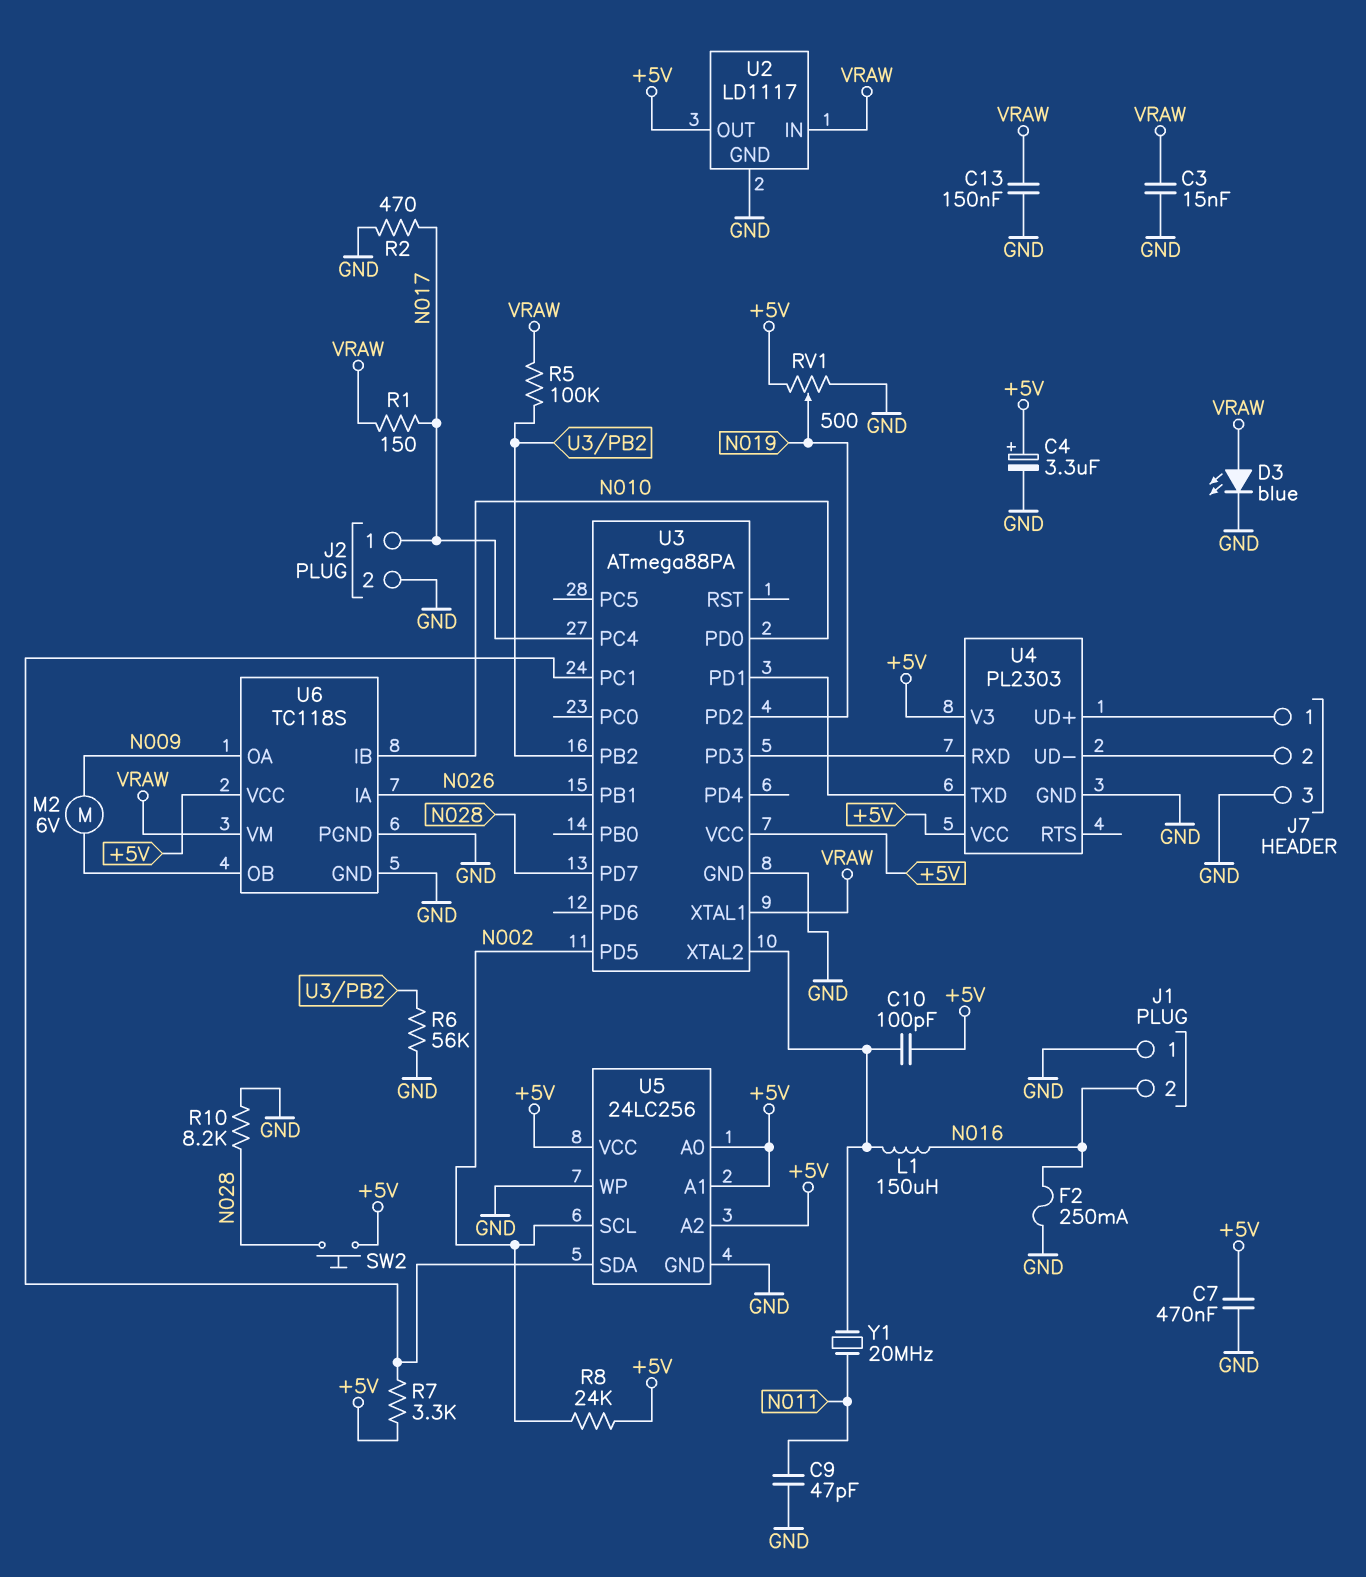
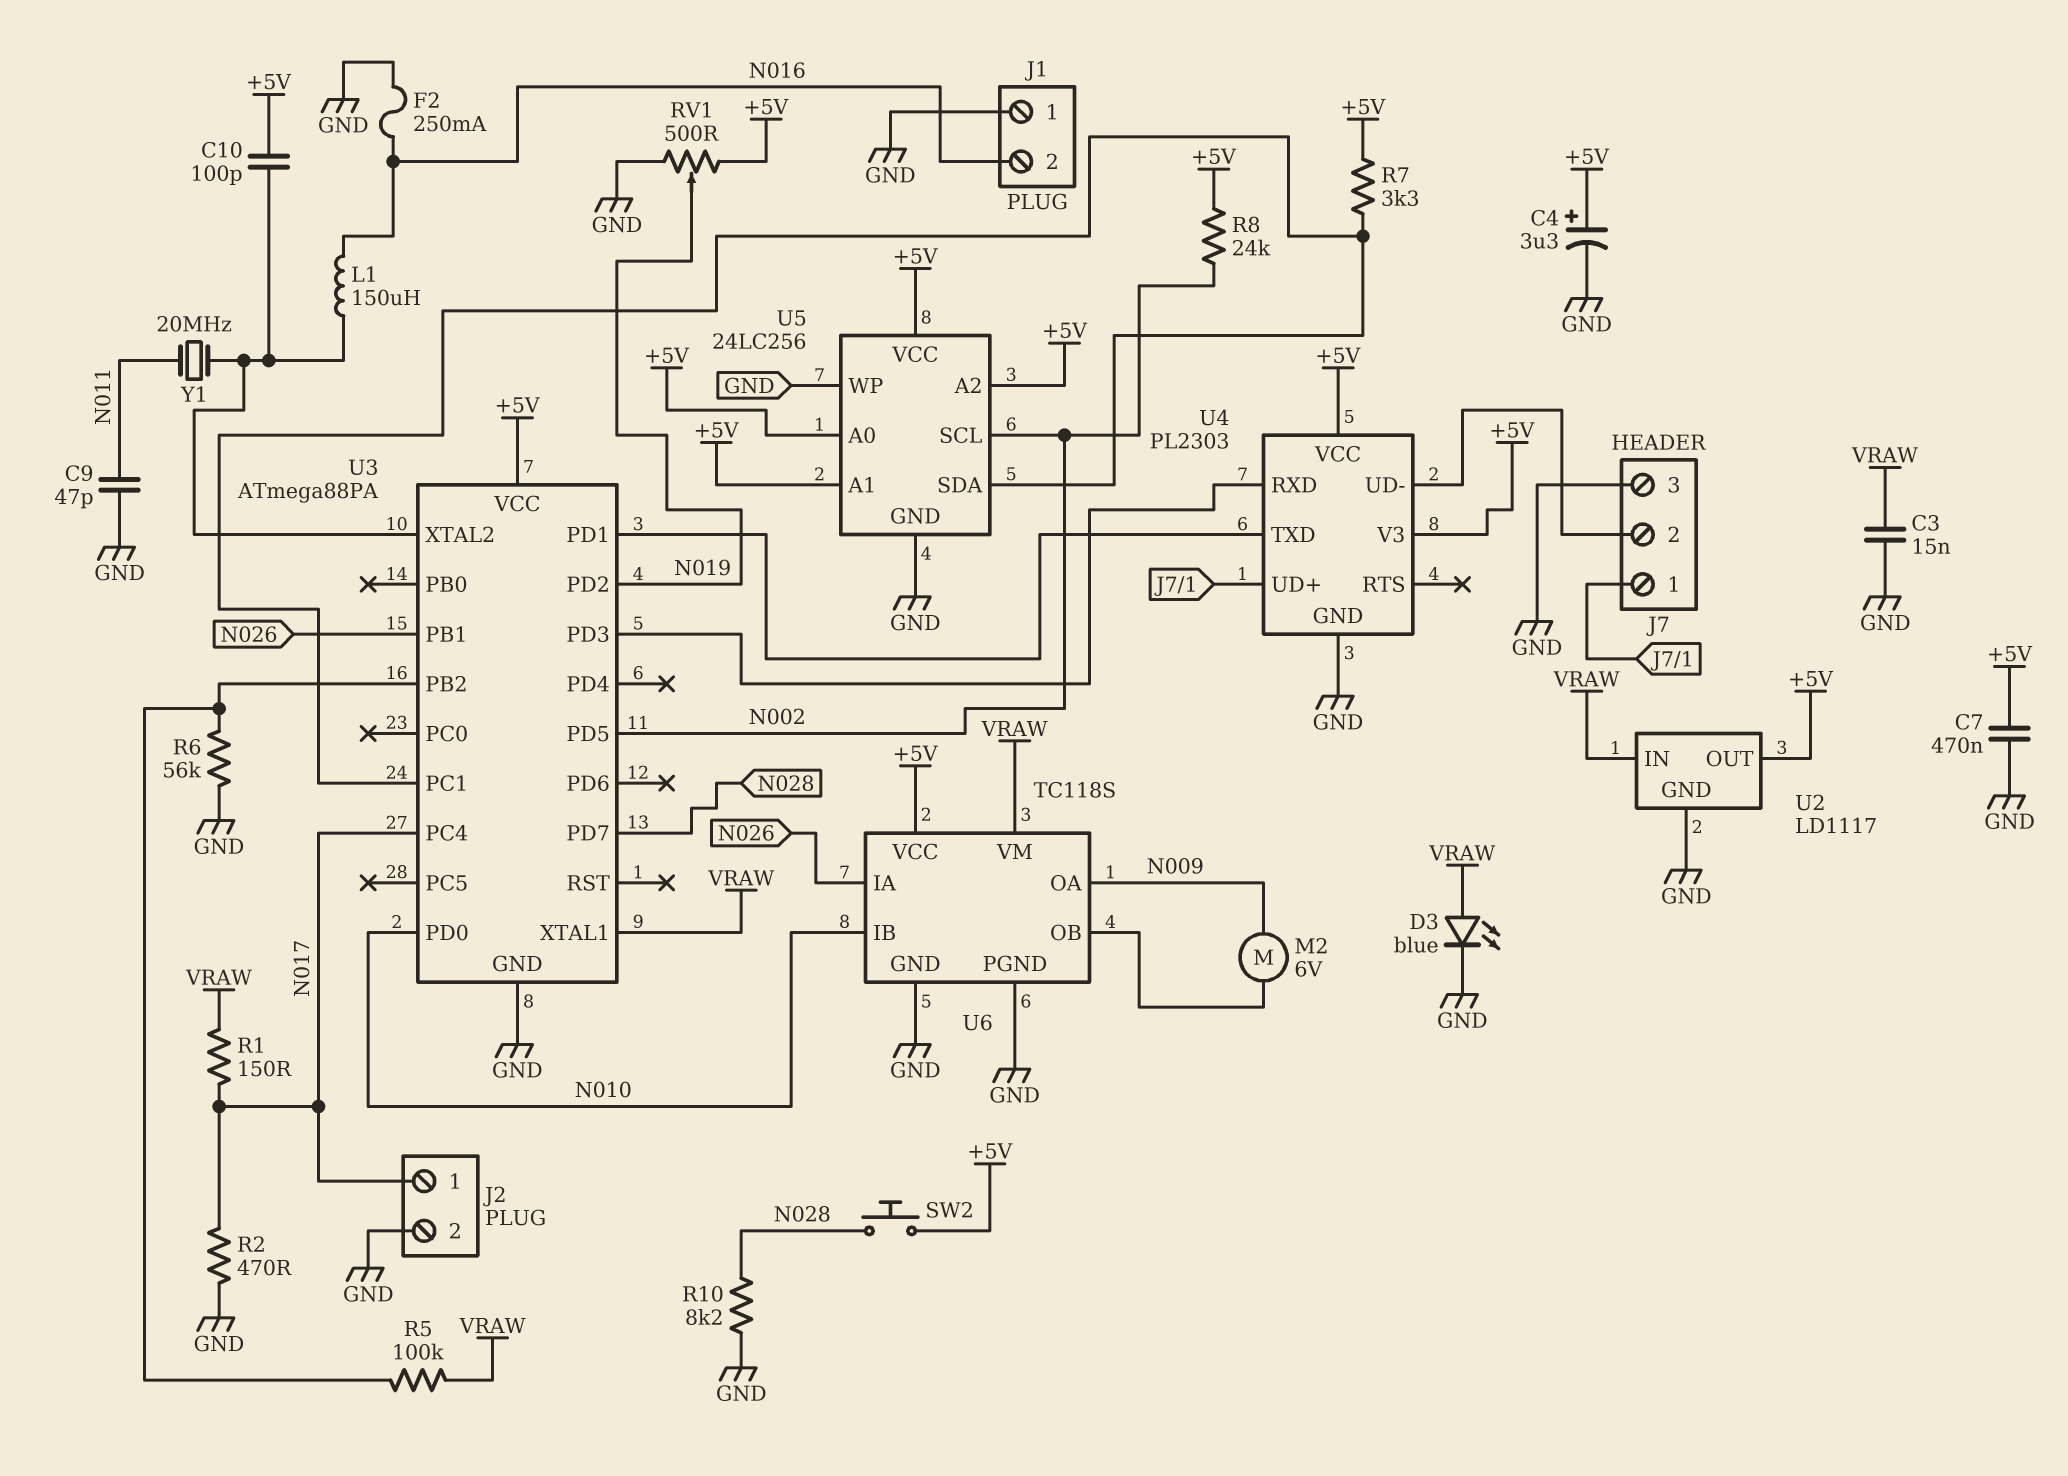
C13: 150nF (GND, VRAW) -> none

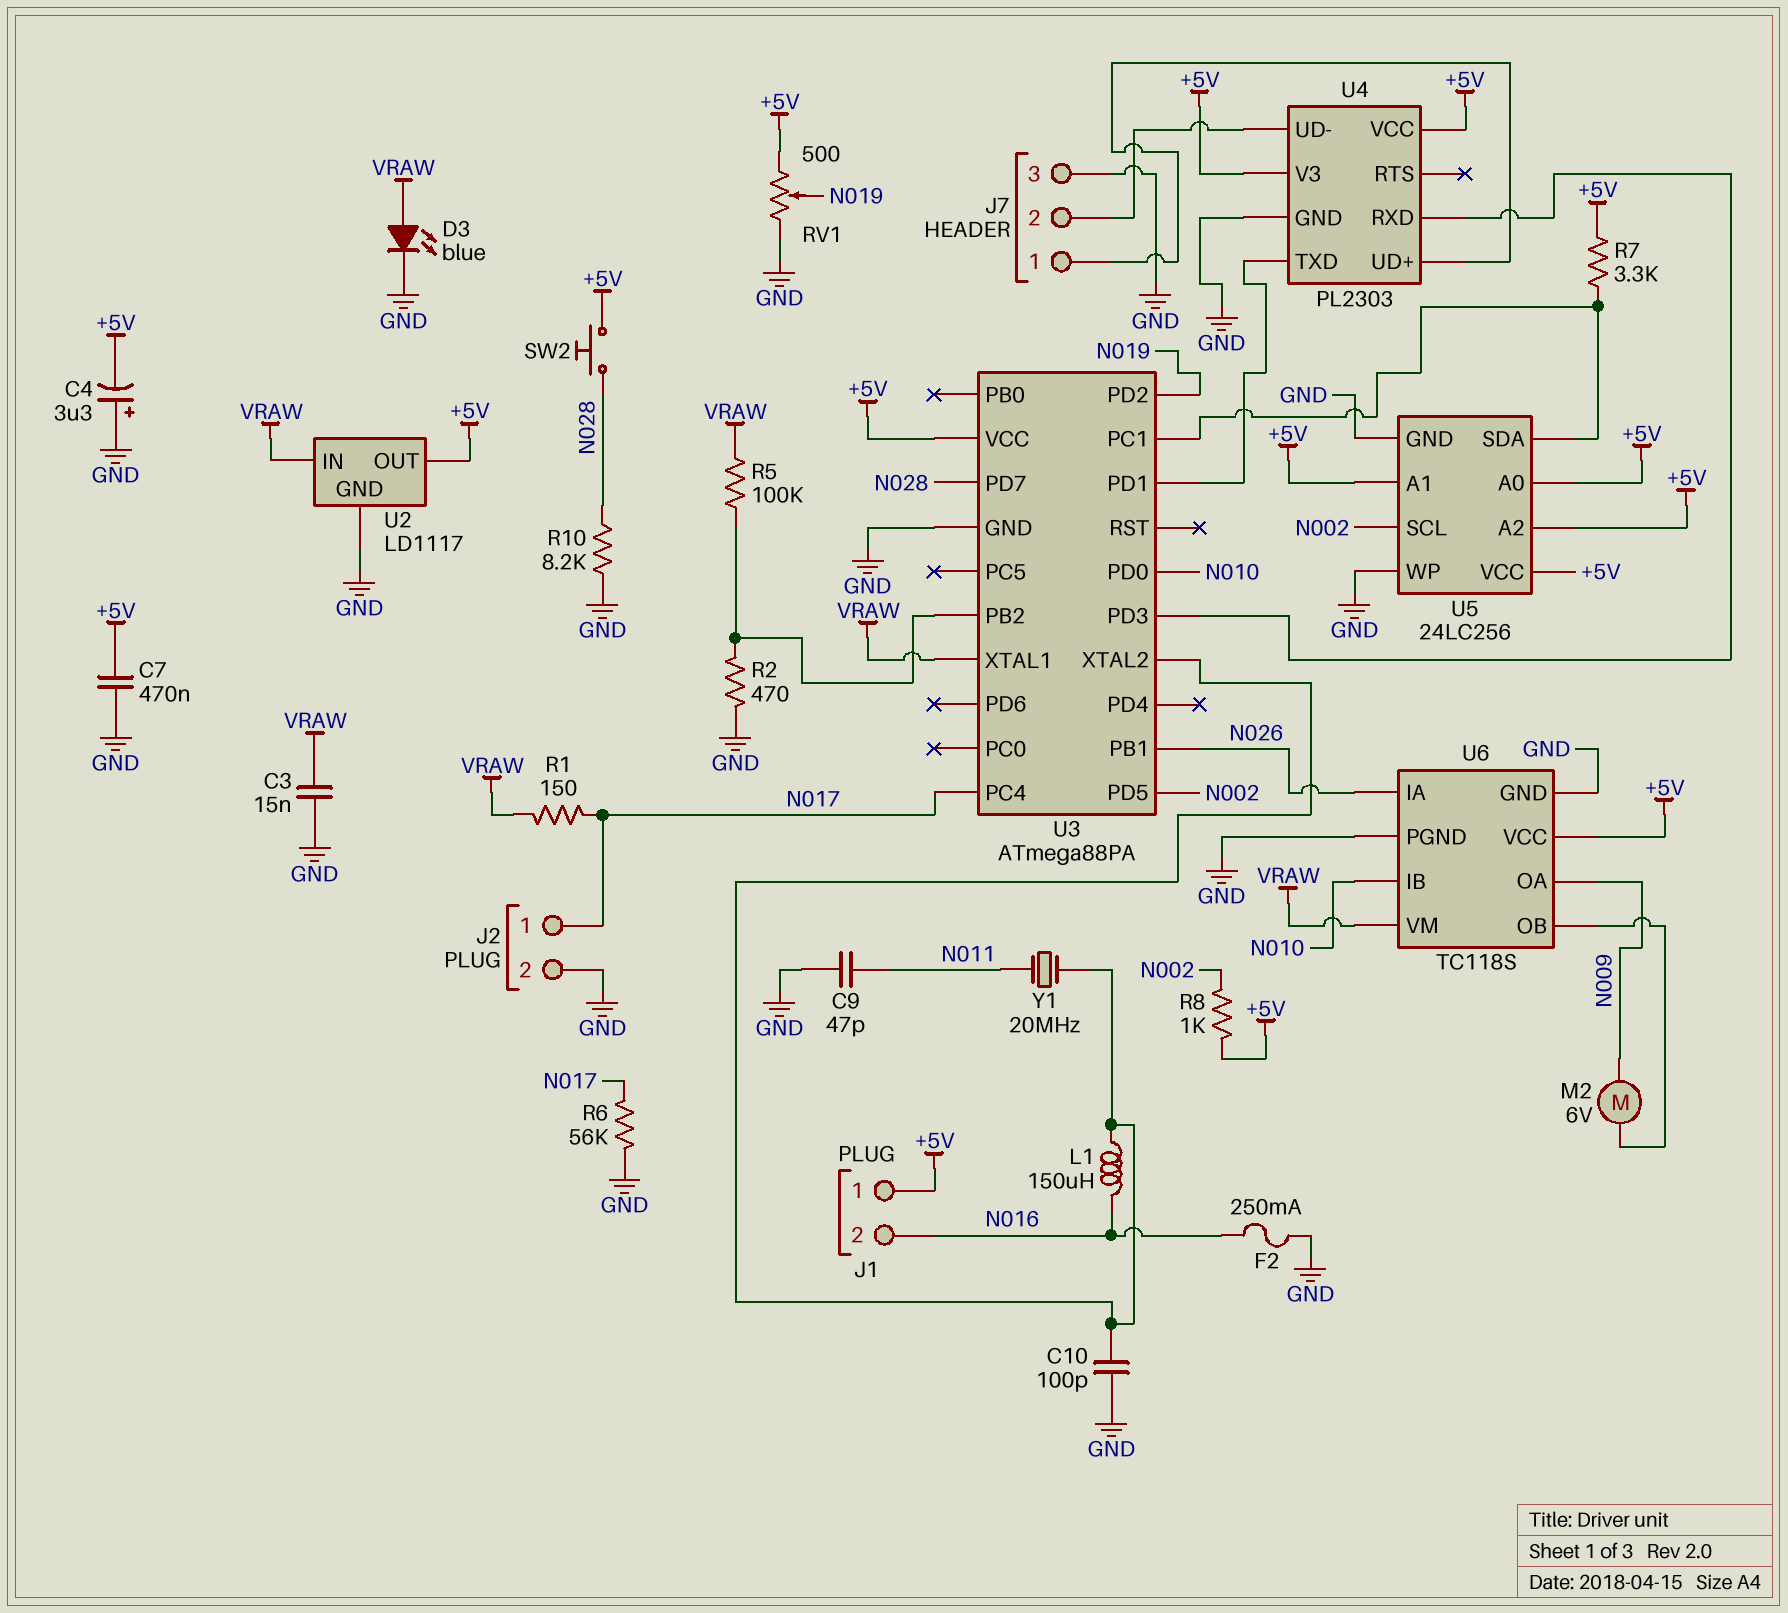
C4: 3.3uF (plus +5V, minus GND) -> 3.3uF (plus GND, minus +5V)
C10: 100pF (+5V, U3/XTAL2) -> 100pF (GND, U3/XTAL2)
J1 pin 1: GND -> +5V
R2: 470 (GND, N017) -> 470 (GND, U3/PB2)
R6: 56k (GND, U3/PB2) -> 56k (GND, N017)
R8: 24k (+5V, N002) -> 1k (+5V, N002)

